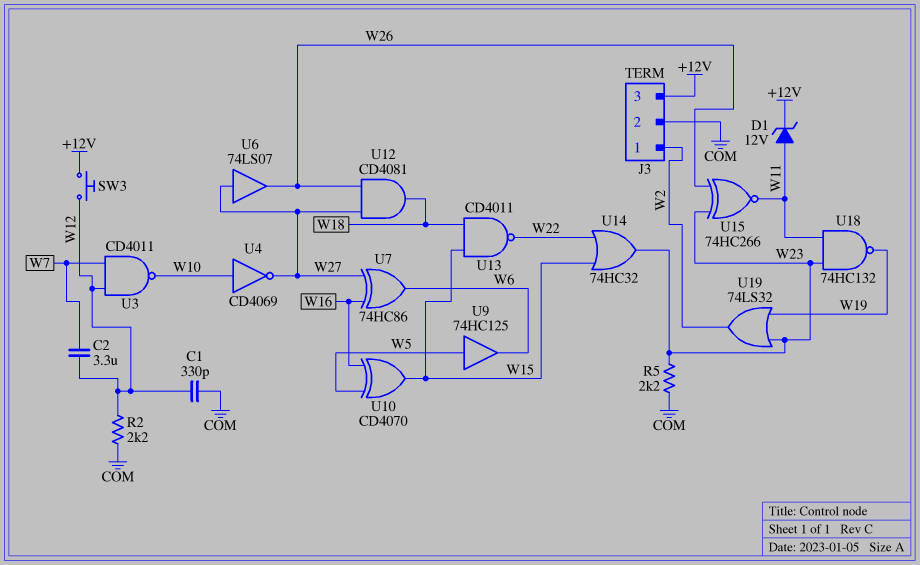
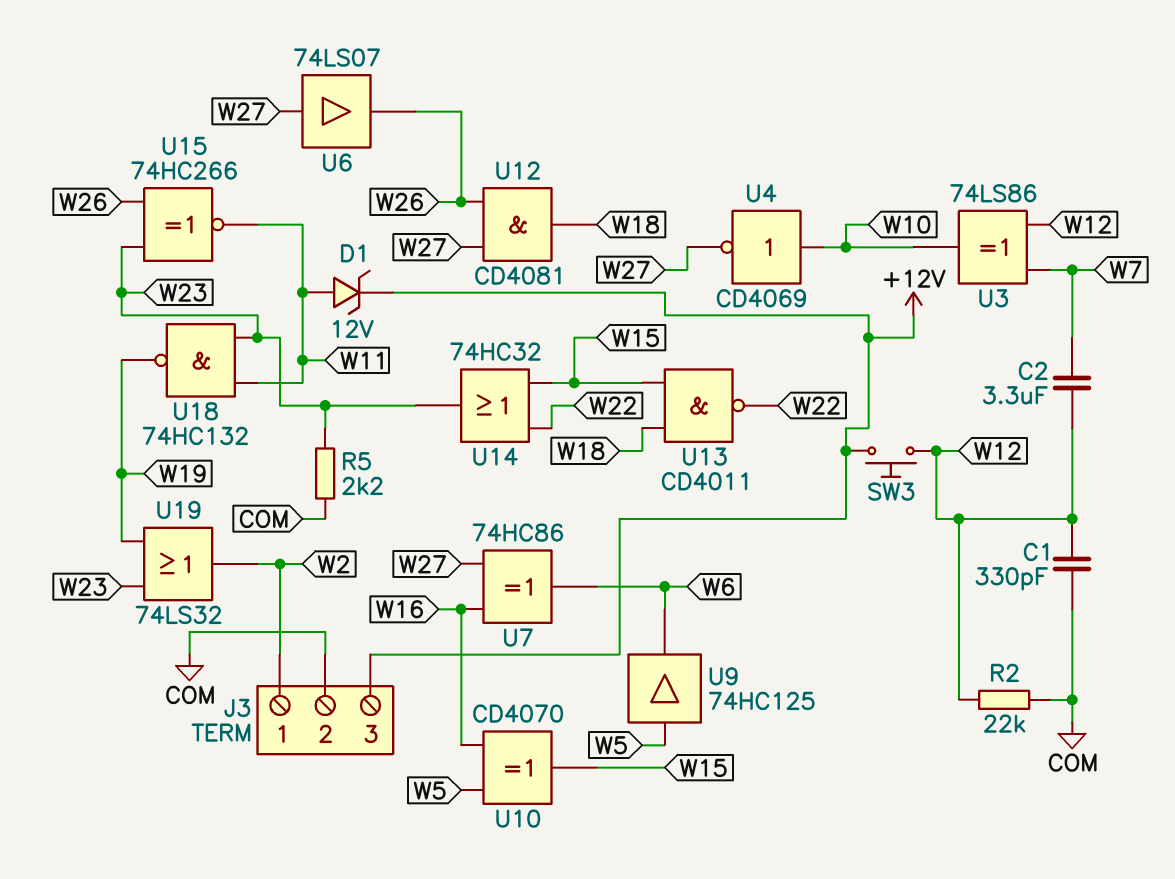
R2: 2.2k (COM, W12) -> 22k (COM, W12)
U3: NAND CD4011 (in W7, in W12, out W10) -> XOR 74LS86 (in W7, in W12, out W10)

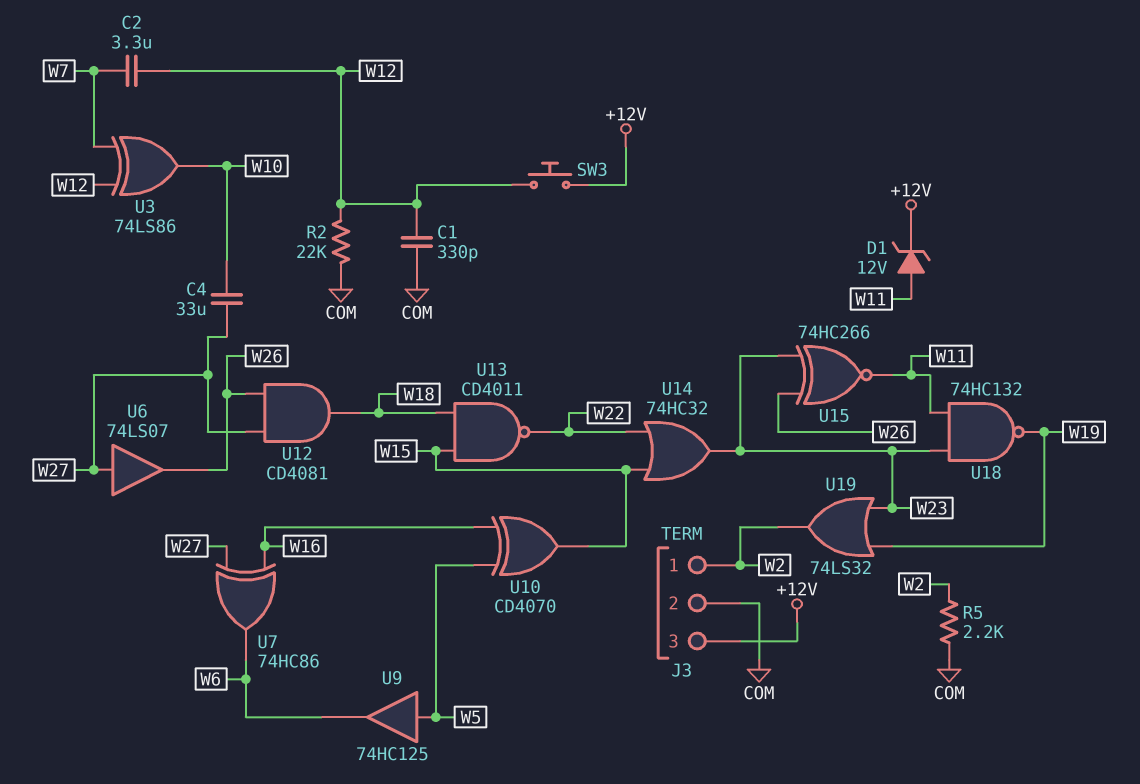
C4: none -> 33uF (W10, W27)
R5: 2.2k (COM, W23) -> 2.2k (COM, W2)
U4: NOT CD4069 (in W10, out W27) -> none

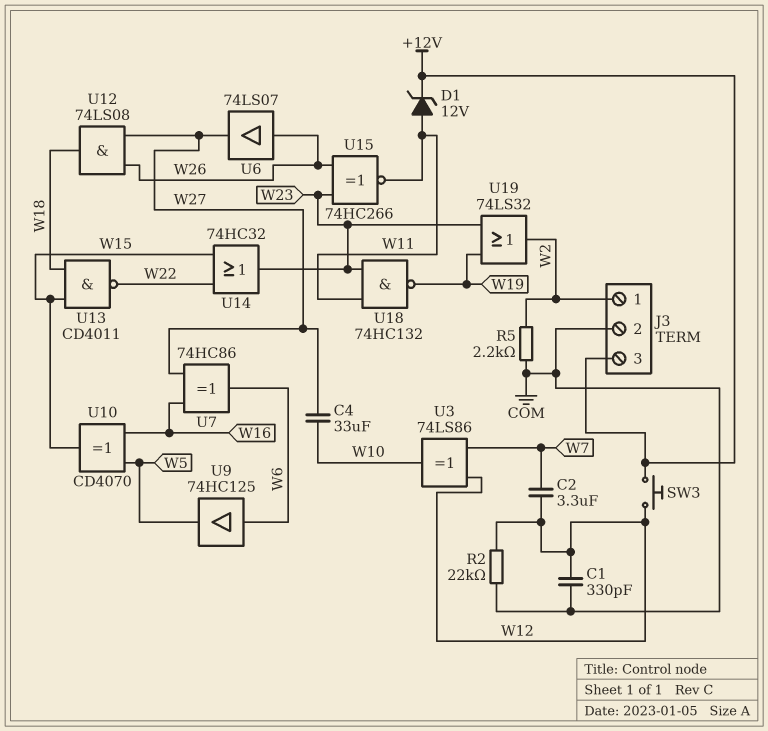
U6: buffer 74LS07 (in W27, out W26) -> buffer 74LS07 (in W26, out W27)
U9: buffer 74HC125 (in W5, out W6) -> buffer 74HC125 (in W6, out W5)
U12: AND CD4081 (in W26, in W27, out W18) -> AND 74LS08 (in W26, in W27, out W18)

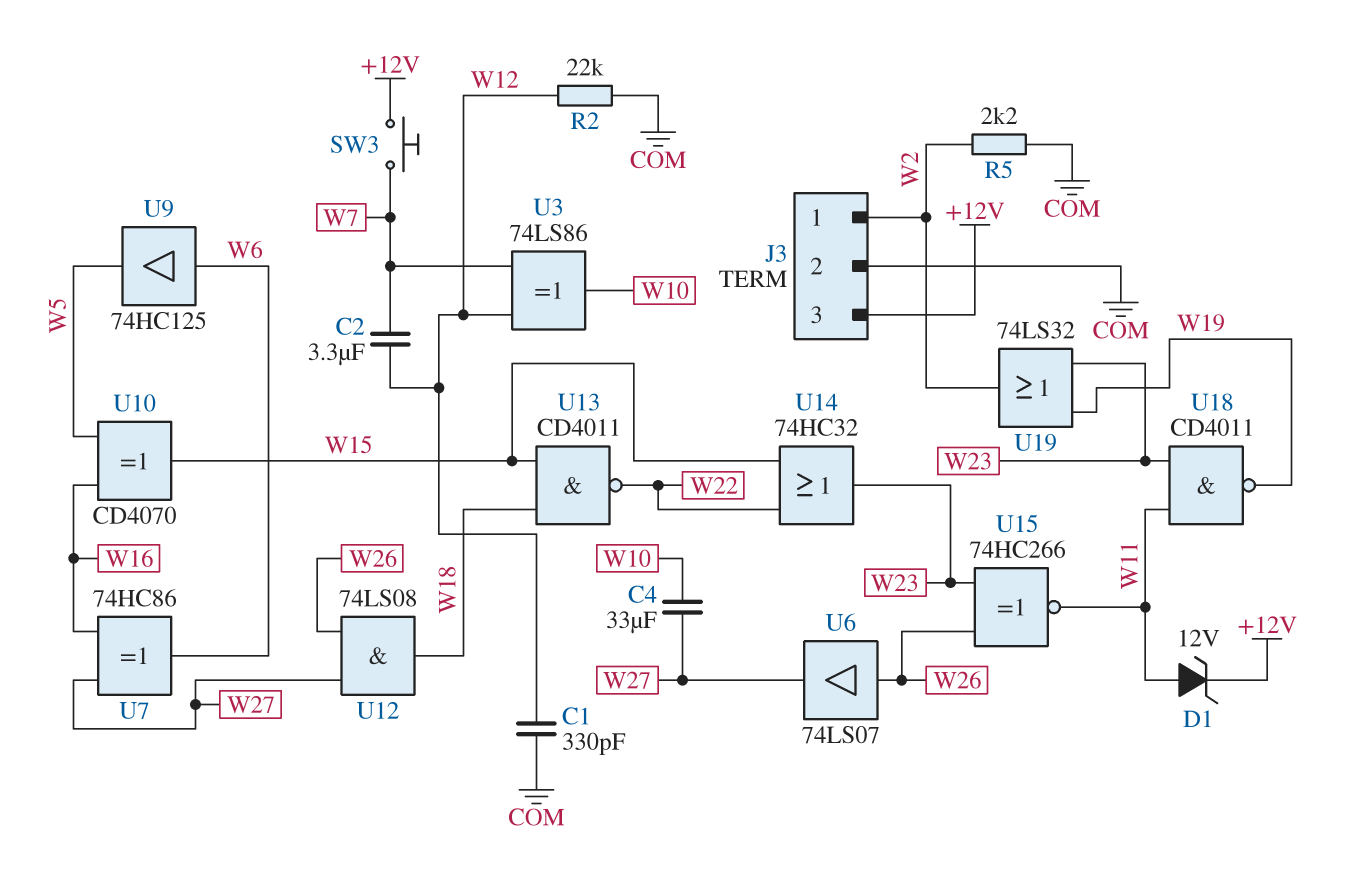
SW3: button (+12V, W12) -> button (+12V, W7)
U18: NAND 74HC132 (in W11, in W23, out W19) -> NAND CD4011 (in W11, in W23, out W19)

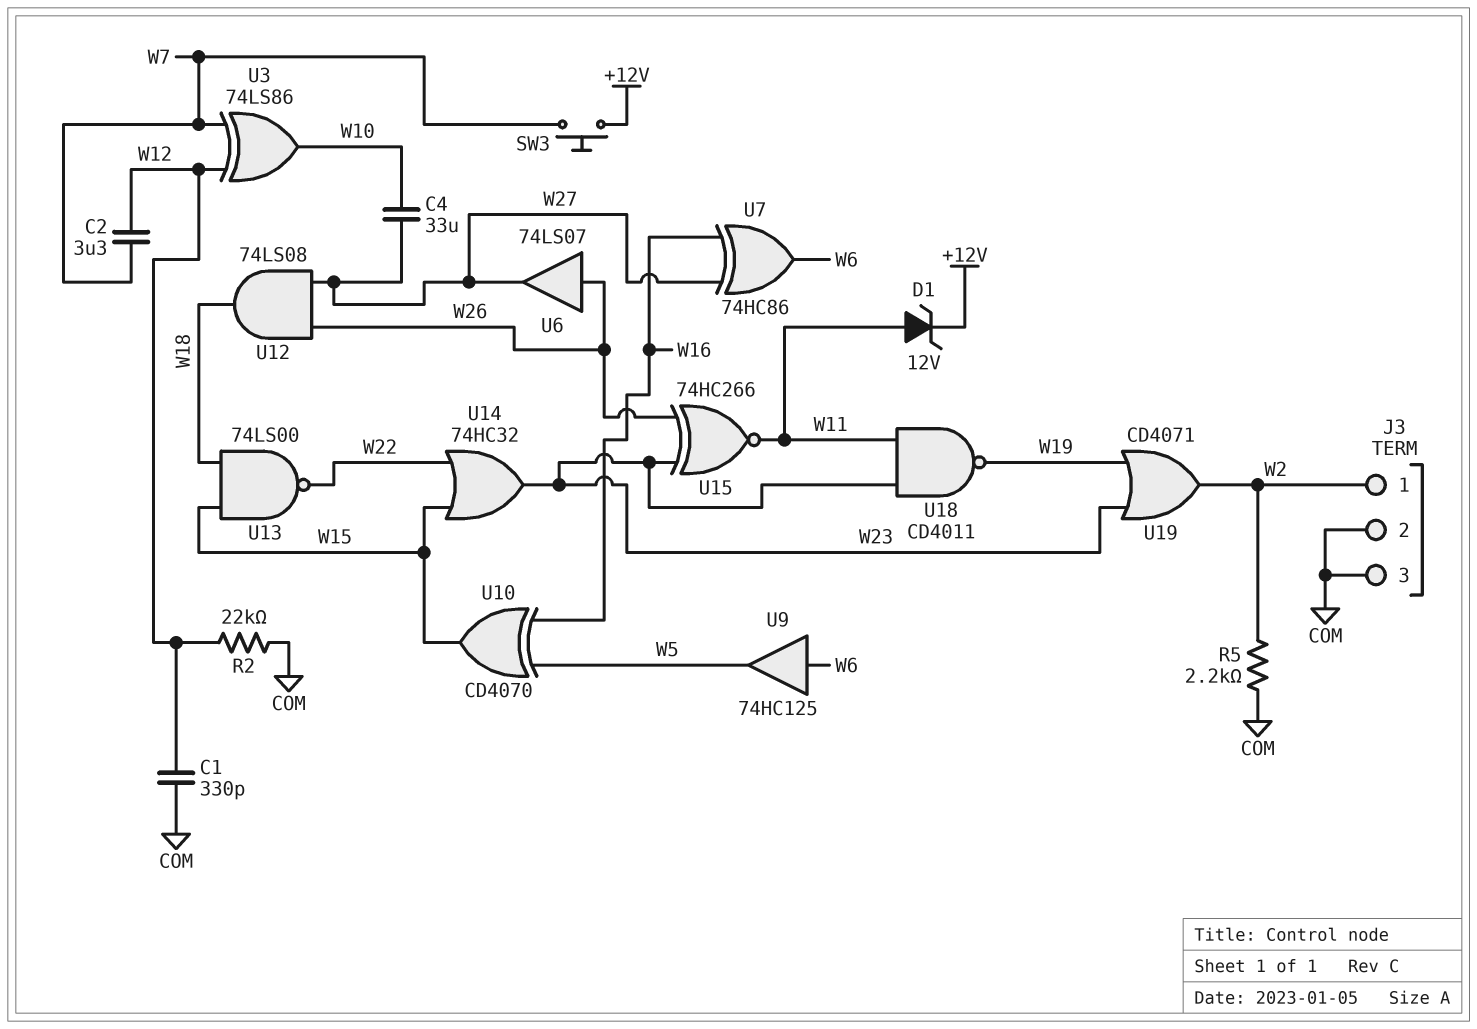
J3 pin 3: +12V -> COM
U13: NAND CD4011 (in W15, in W18, out W22) -> NAND 74LS00 (in W15, in W18, out W22)
U19: OR 74LS32 (in W19, in W23, out W2) -> OR CD4071 (in W19, in W23, out W2)

